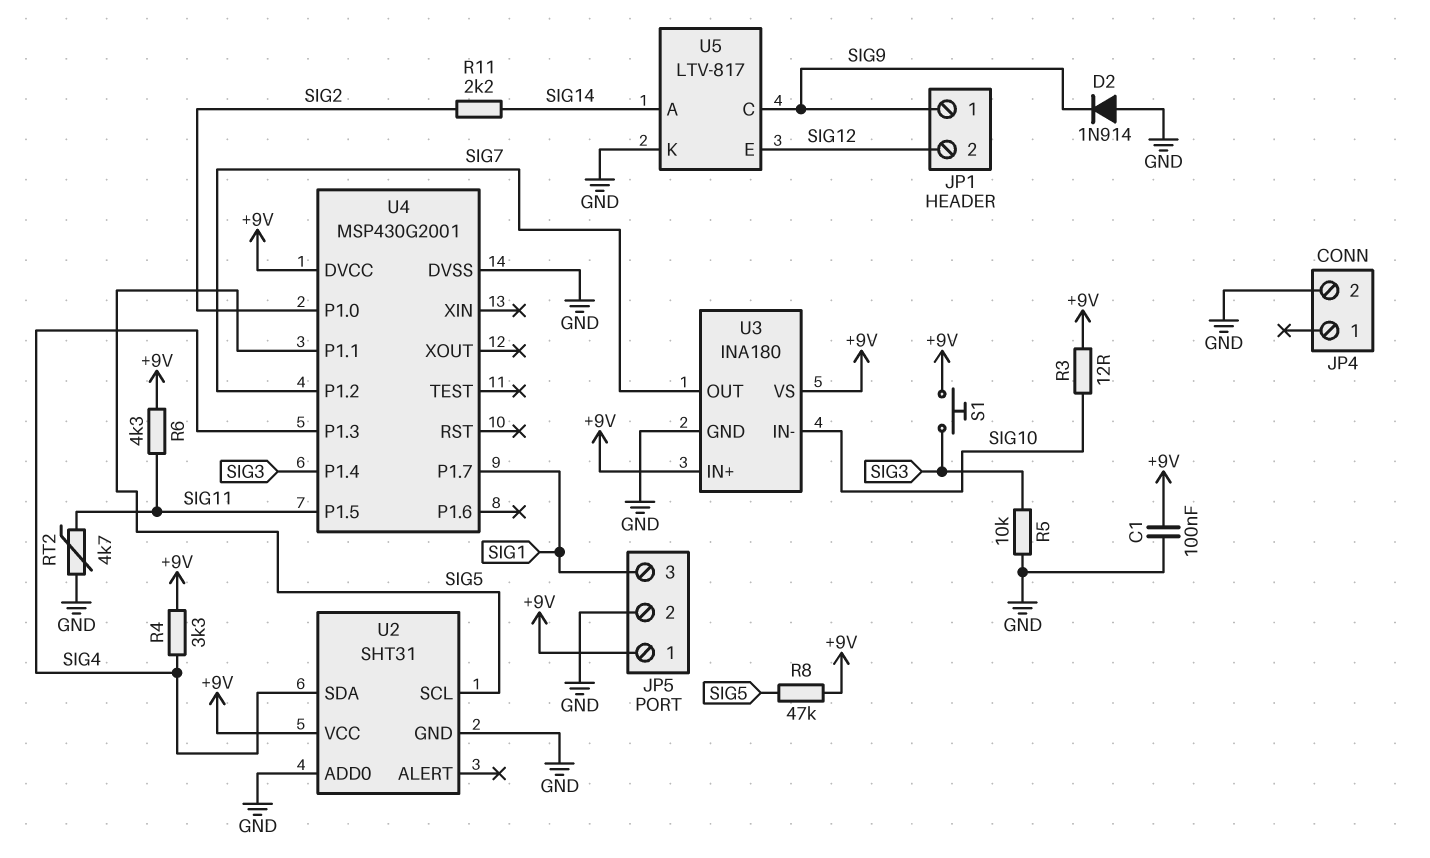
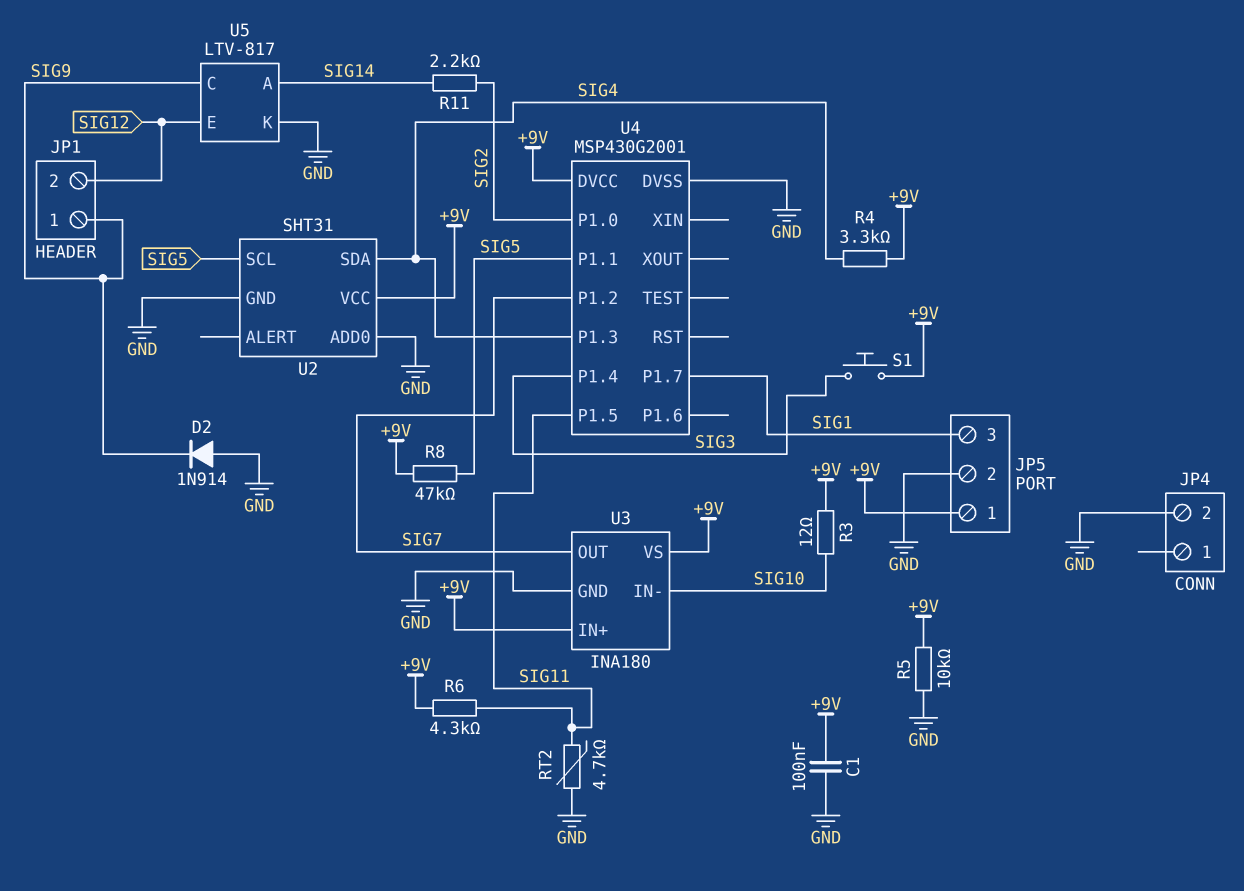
R5: 10k (GND, SIG3) -> 10k (+9V, GND)

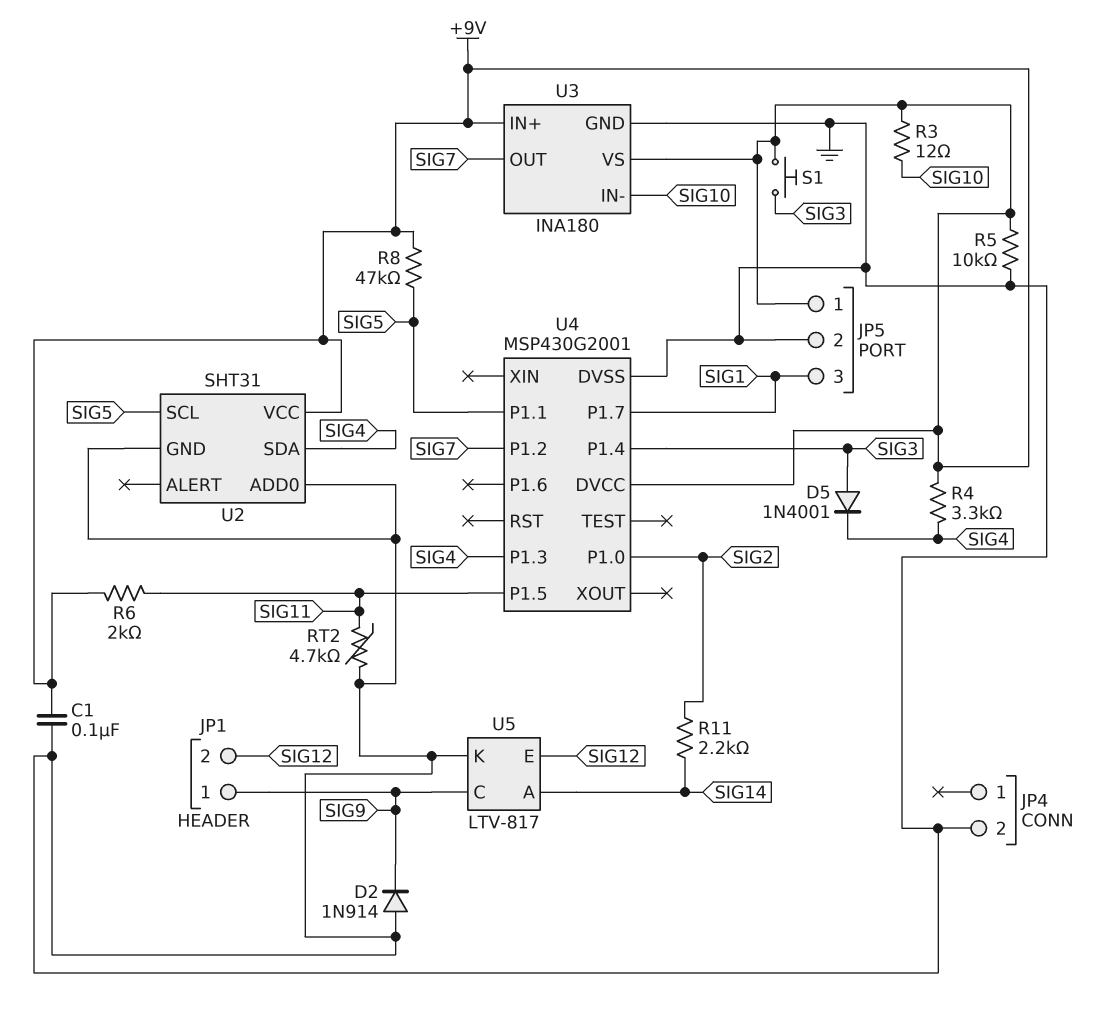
D5: none -> diode 1N4001 (A SIG3, K SIG4)
R6: 4.3k (+9V, SIG11) -> 2k (+9V, SIG11)

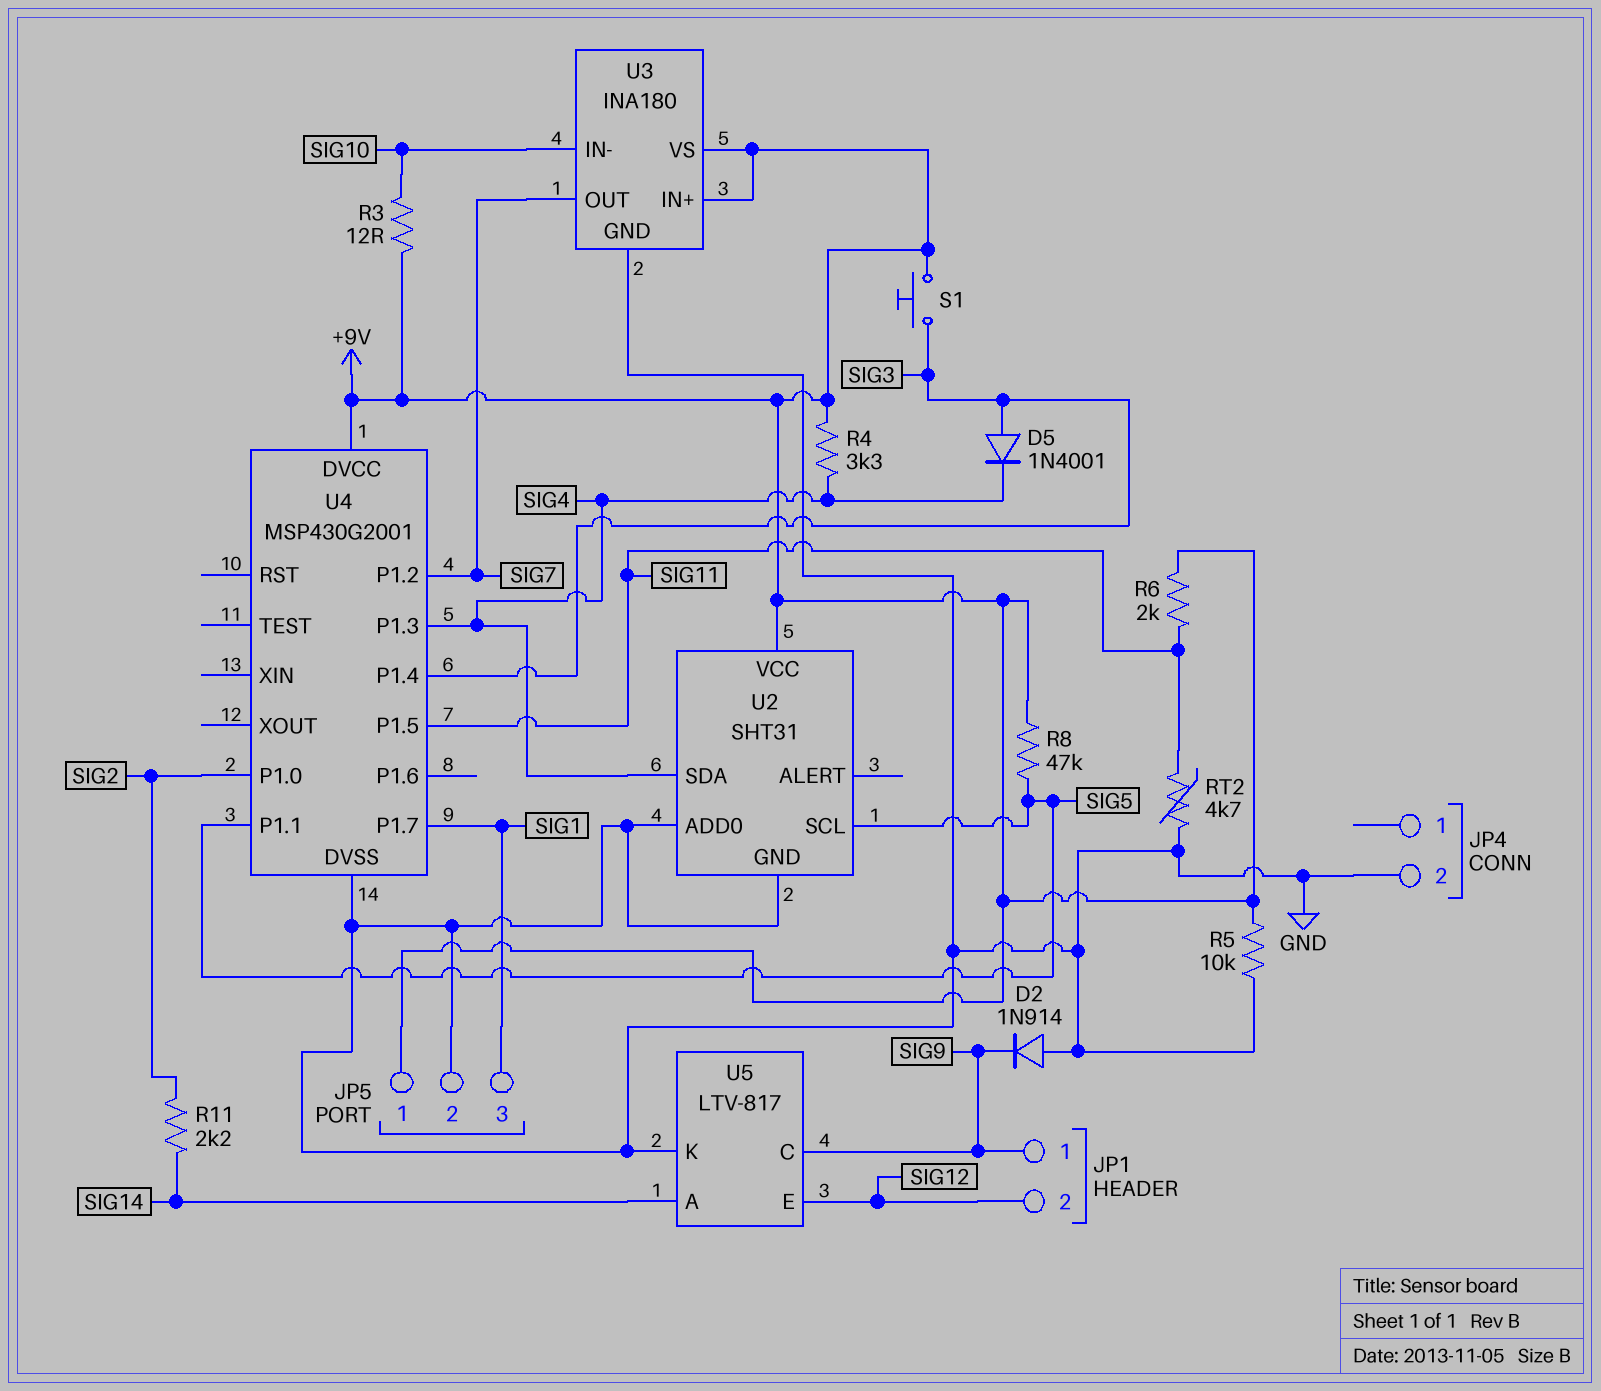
C1: 100nF (+9V, GND) -> none

